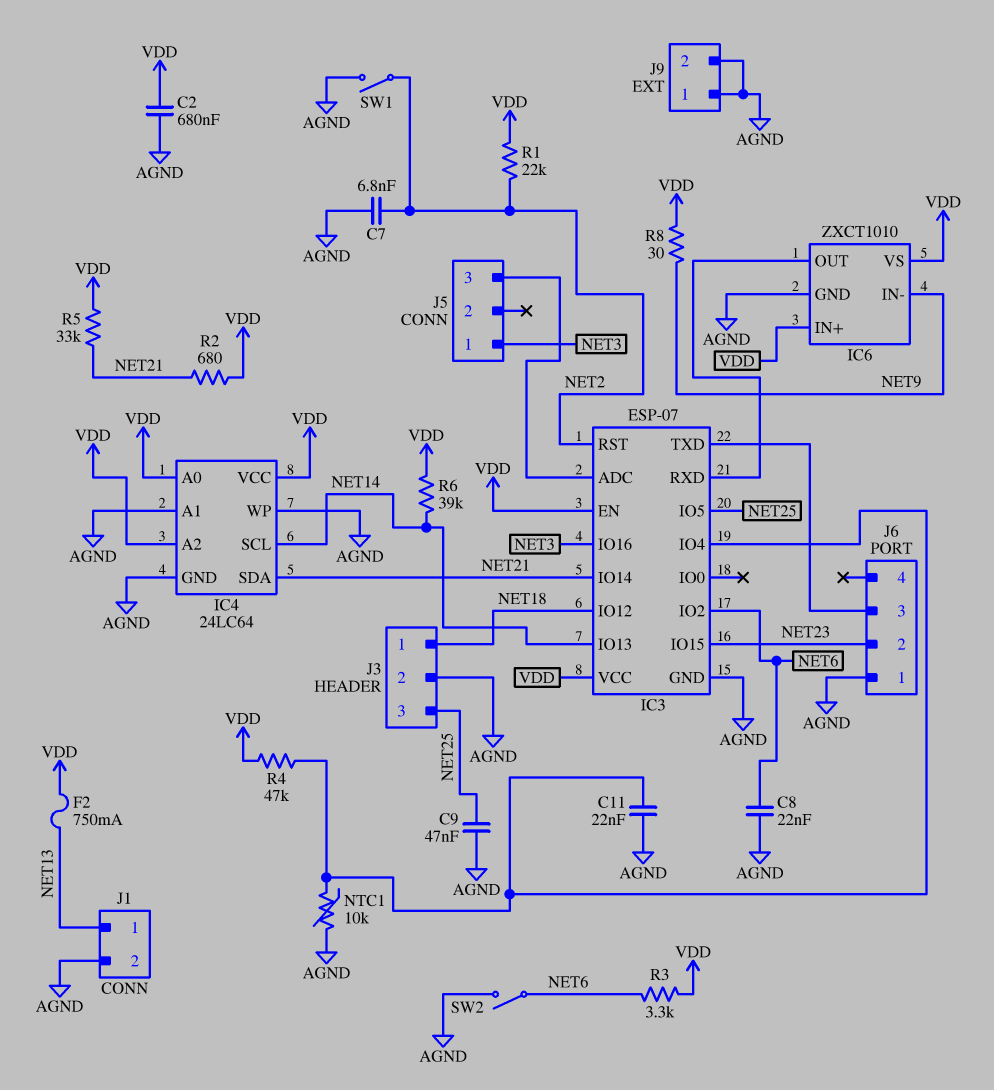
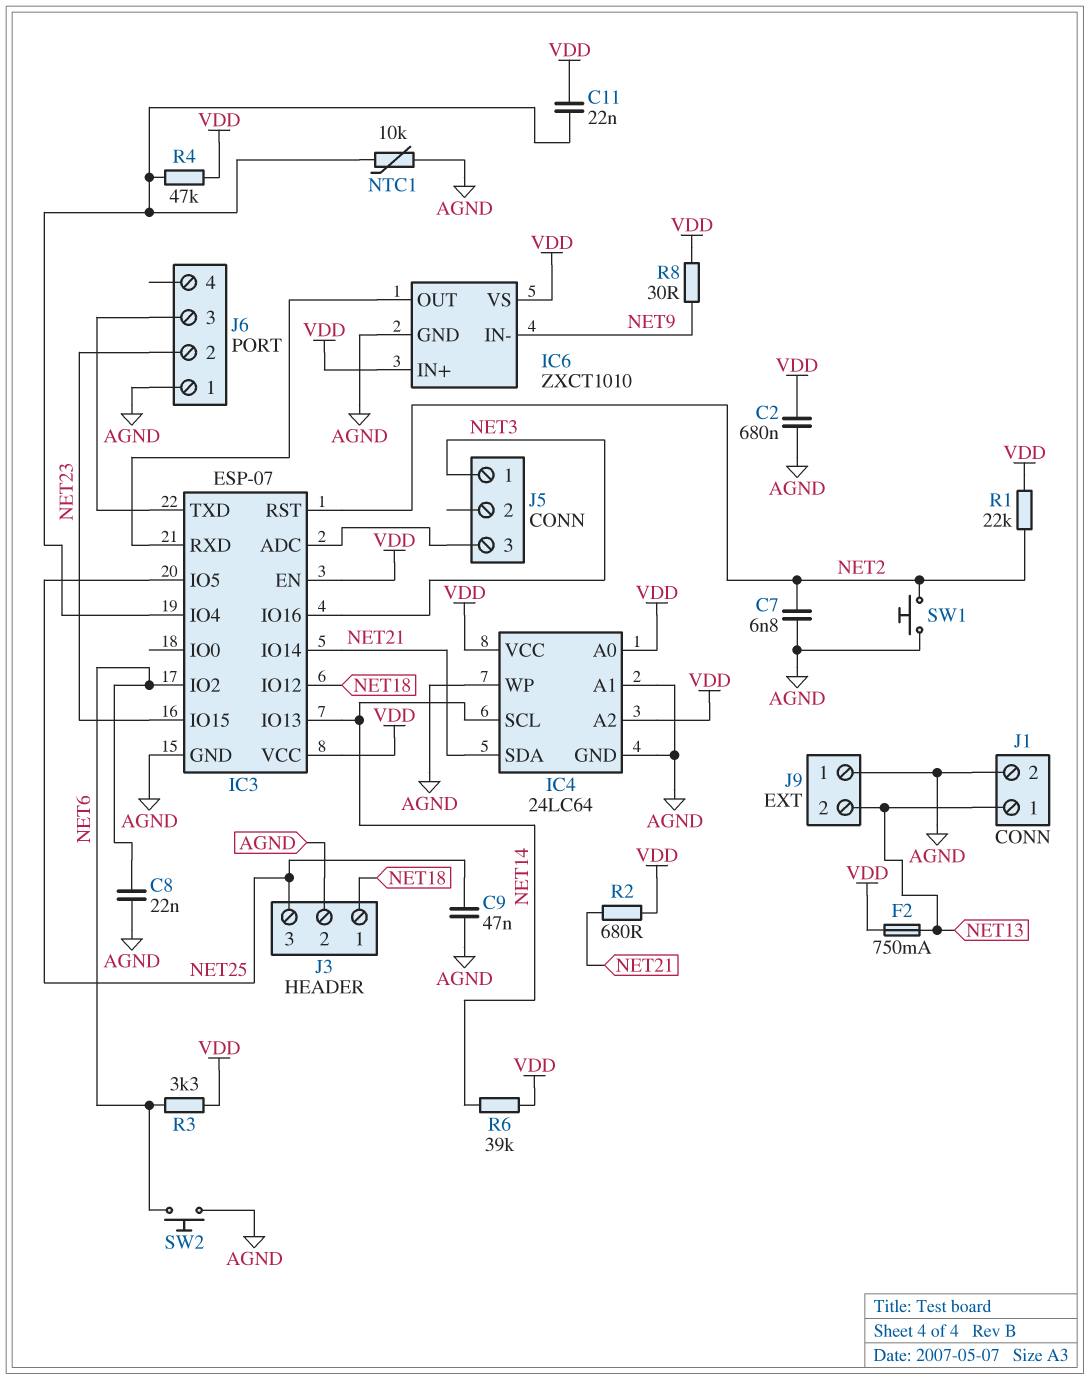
C11: 22nF (AGND, IC3/IO4) -> 22nF (IC3/IO4, VDD)
J9 pin 2: AGND -> NET13
R5: 33k (NET21, VDD) -> none
SW1: switch (AGND, NET2) -> button (AGND, NET2)
SW2: switch (AGND, NET6) -> button (AGND, NET6)

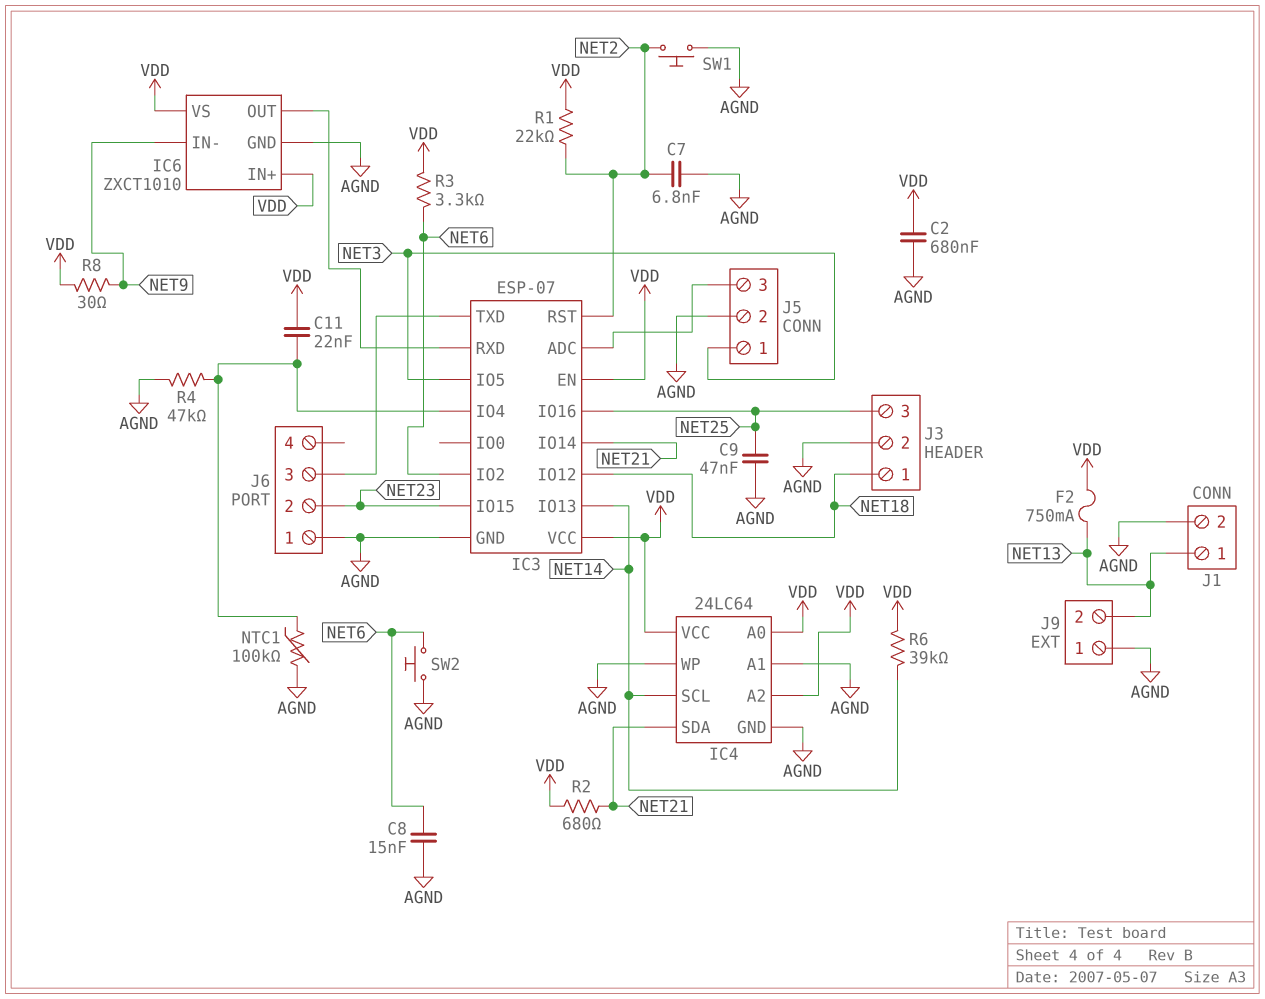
C8: 22nF (AGND, NET6) -> 15nF (AGND, NET6)
IC3 pin IO5: NET25 -> NET3
IC3 pin IO16: NET3 -> NET25
J5 pin 2: none -> AGND
NTC1: 10k (AGND, IC3/IO4) -> 100k (AGND, IC3/IO4)
R4: 47k (IC3/IO4, VDD) -> 47k (AGND, IC3/IO4)

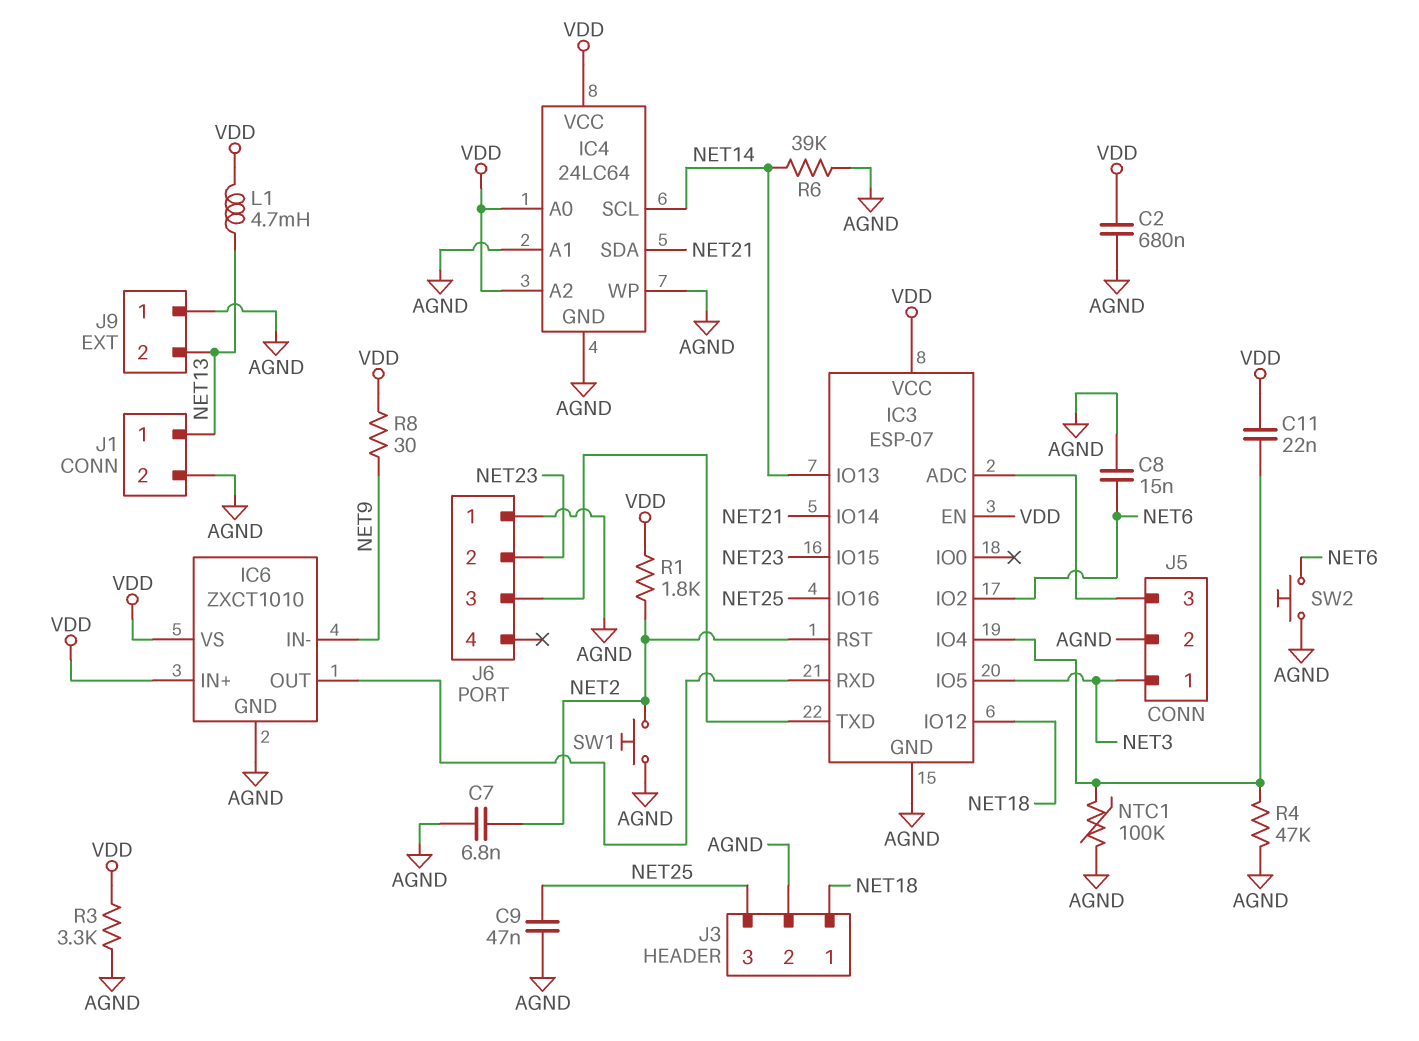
F2: 750mA (NET13, VDD) -> none
L1: none -> 4.7mH (NET13, VDD)
R1: 22k (NET2, VDD) -> 1.8k (NET2, VDD)
R2: 680 (NET21, VDD) -> none
R3: 3.3k (NET6, VDD) -> 3.3k (AGND, VDD)
R6: 39k (NET14, VDD) -> 39k (AGND, NET14)

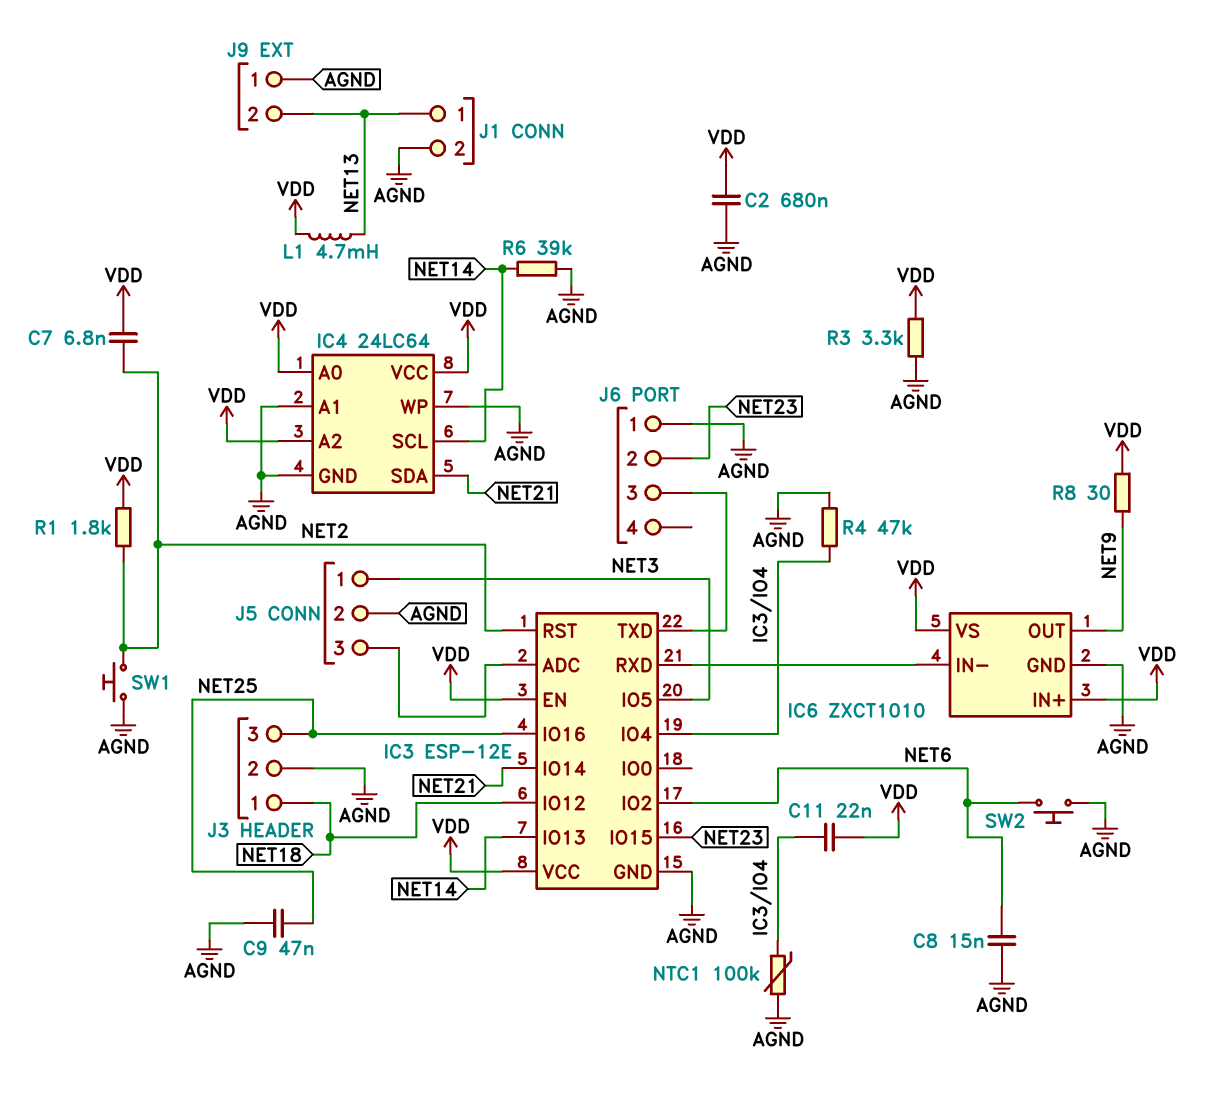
C7: 6.8nF (AGND, NET2) -> 6.8nF (NET2, VDD)
IC3: ESP-07 -> ESP-12E
IC6 pin IN-: NET9 -> IC3/RXD
IC6 pin OUT: IC3/RXD -> NET9

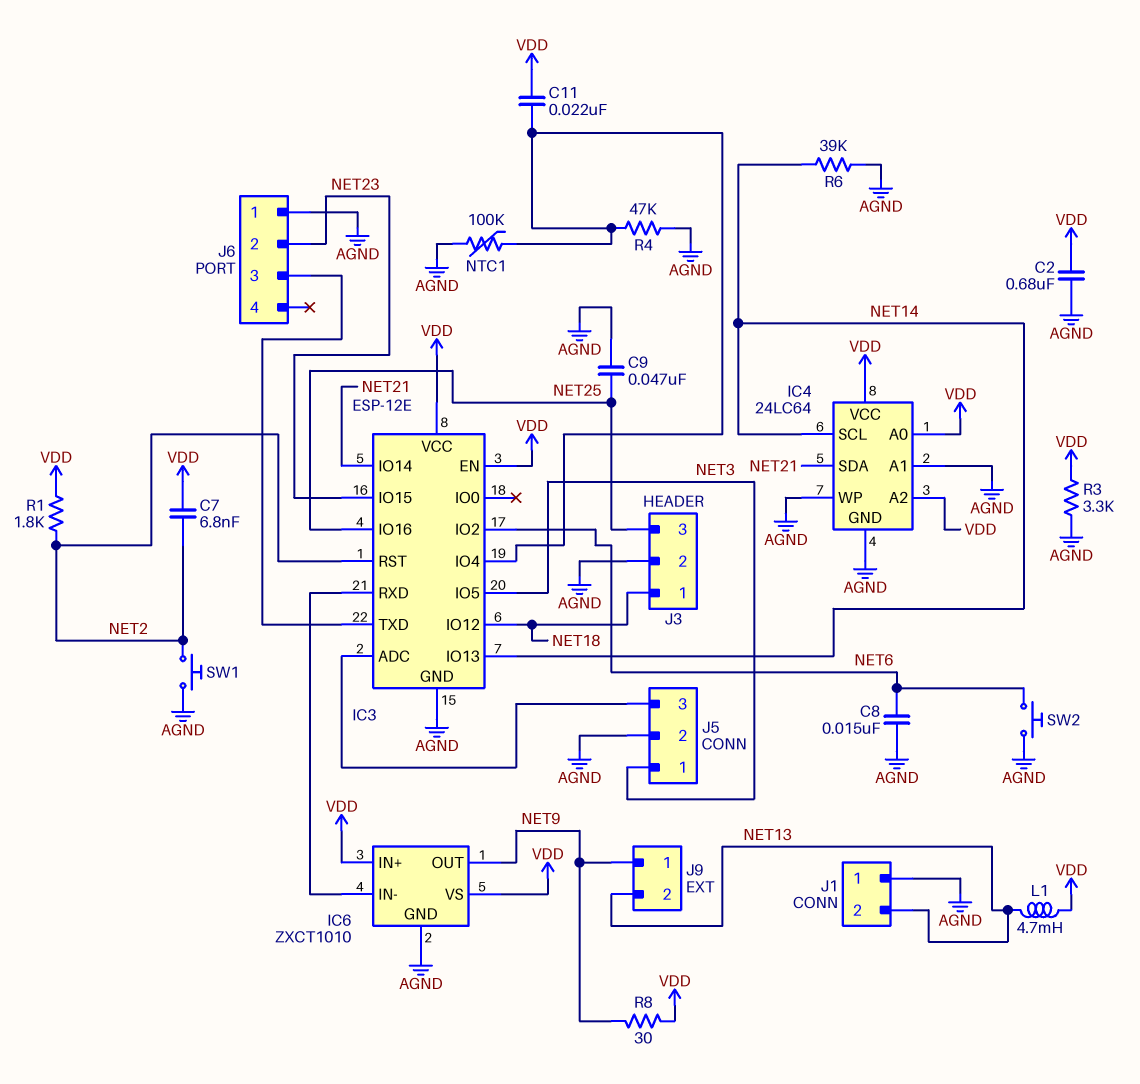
J1 pin 1: NET13 -> AGND
J1 pin 2: AGND -> NET13
J9 pin 1: AGND -> NET9

